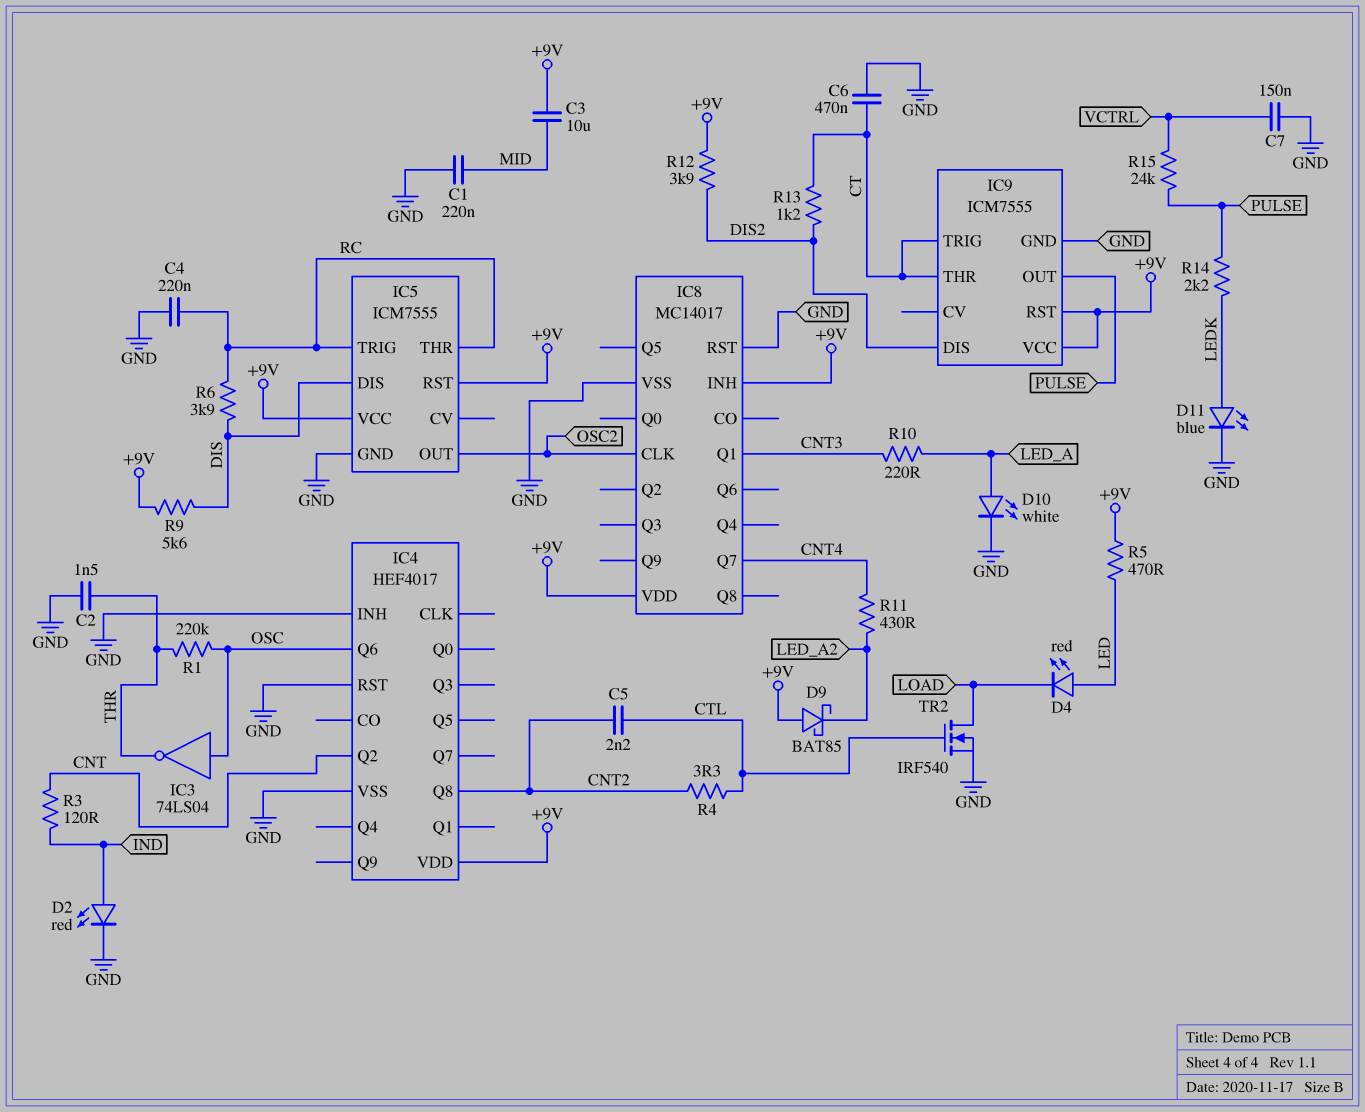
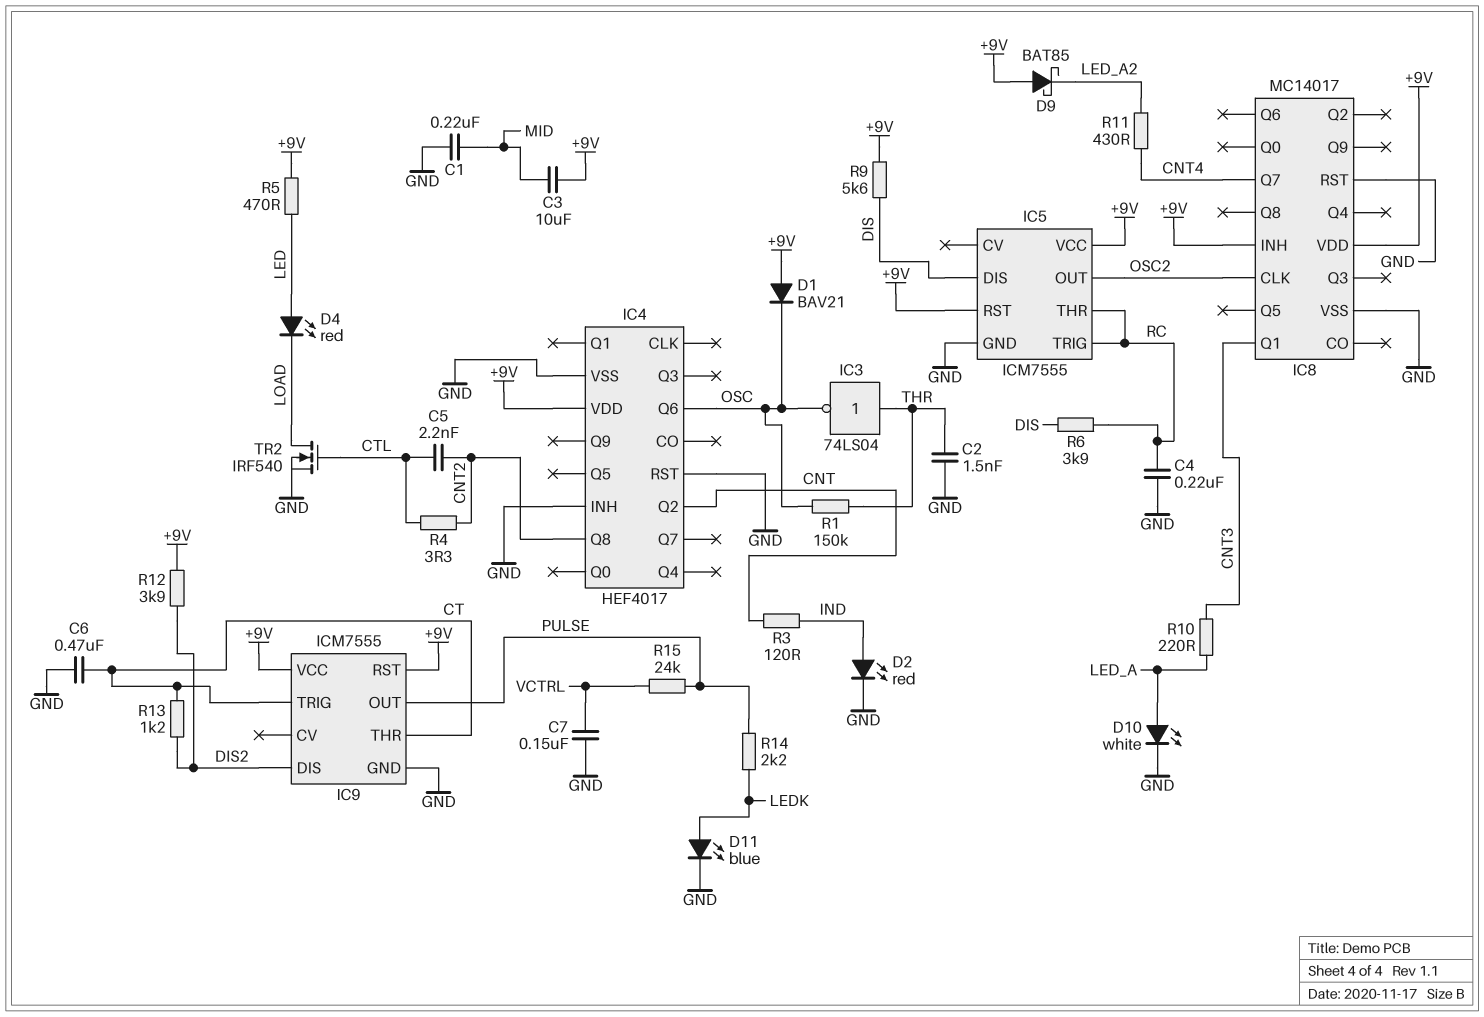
D1: none -> diode BAV21 (A +9V, K OSC)
IC3: NOT 74LS04 (in OSC, out THR) -> NOT 74LS04 (in THR, out OSC)
R1: 220k (OSC, THR) -> 150k (OSC, THR)

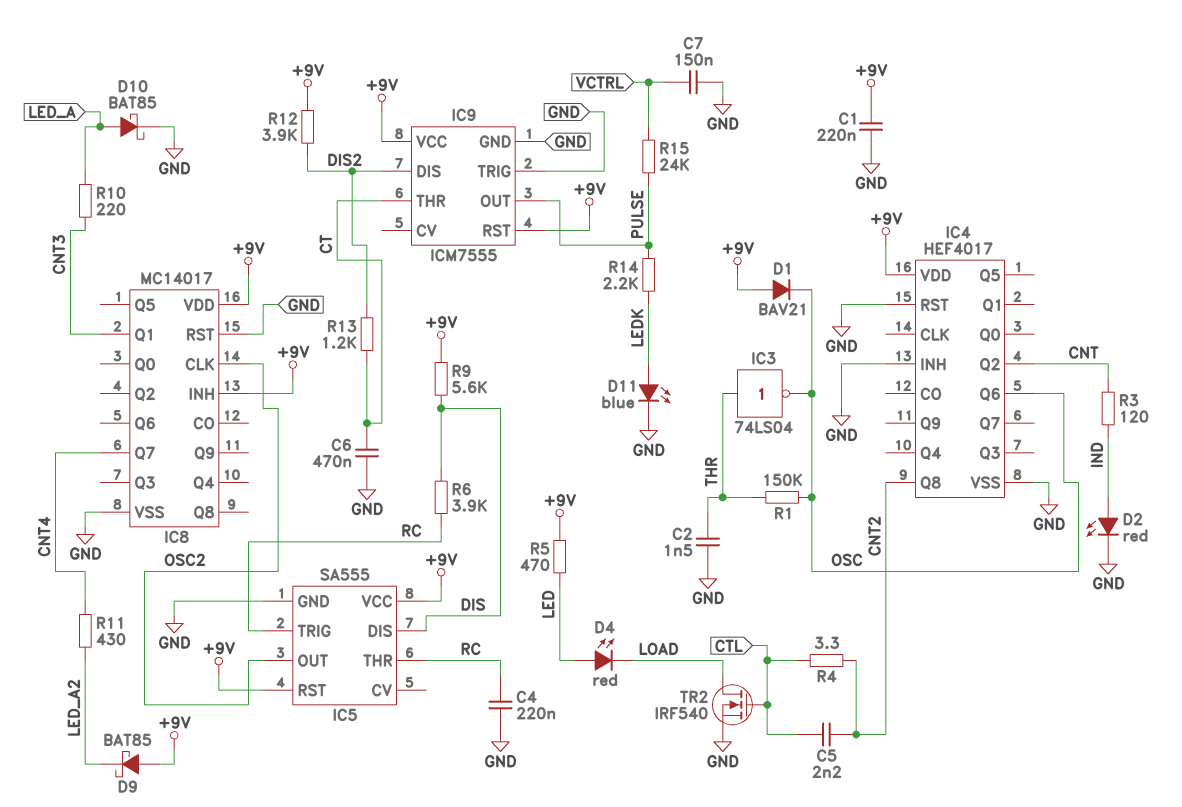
C1: 220nF (GND, MID) -> 220nF (+9V, GND)
C3: 10uF (+9V, MID) -> none
D10: LED white (A LED_A, K GND) -> schottky BAT85 (A LED_A, K GND)
IC5: ICM7555 -> SA555
IC9 pin TRIG: CT -> GND

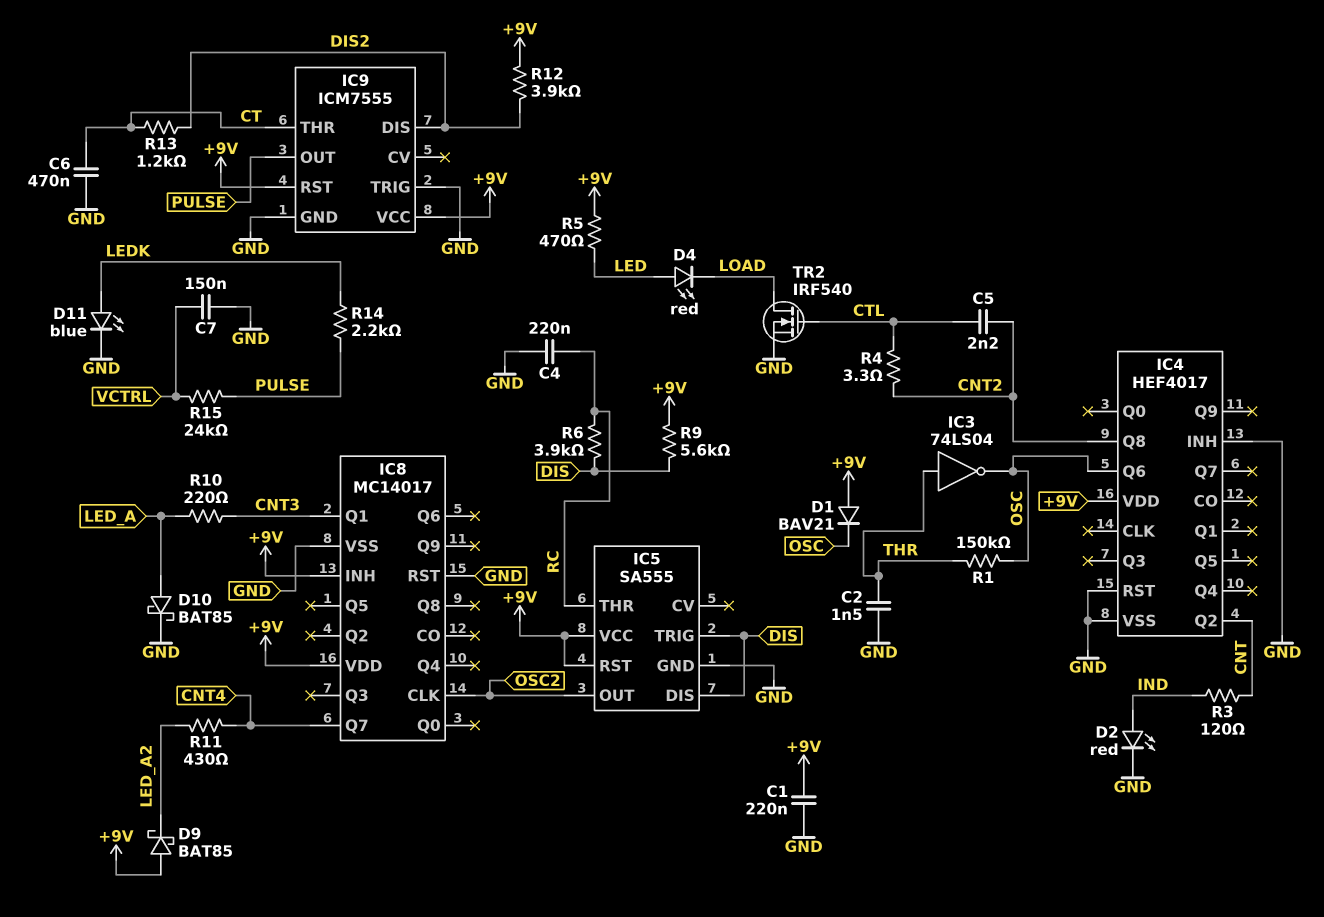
IC5 pin TRIG: RC -> DIS

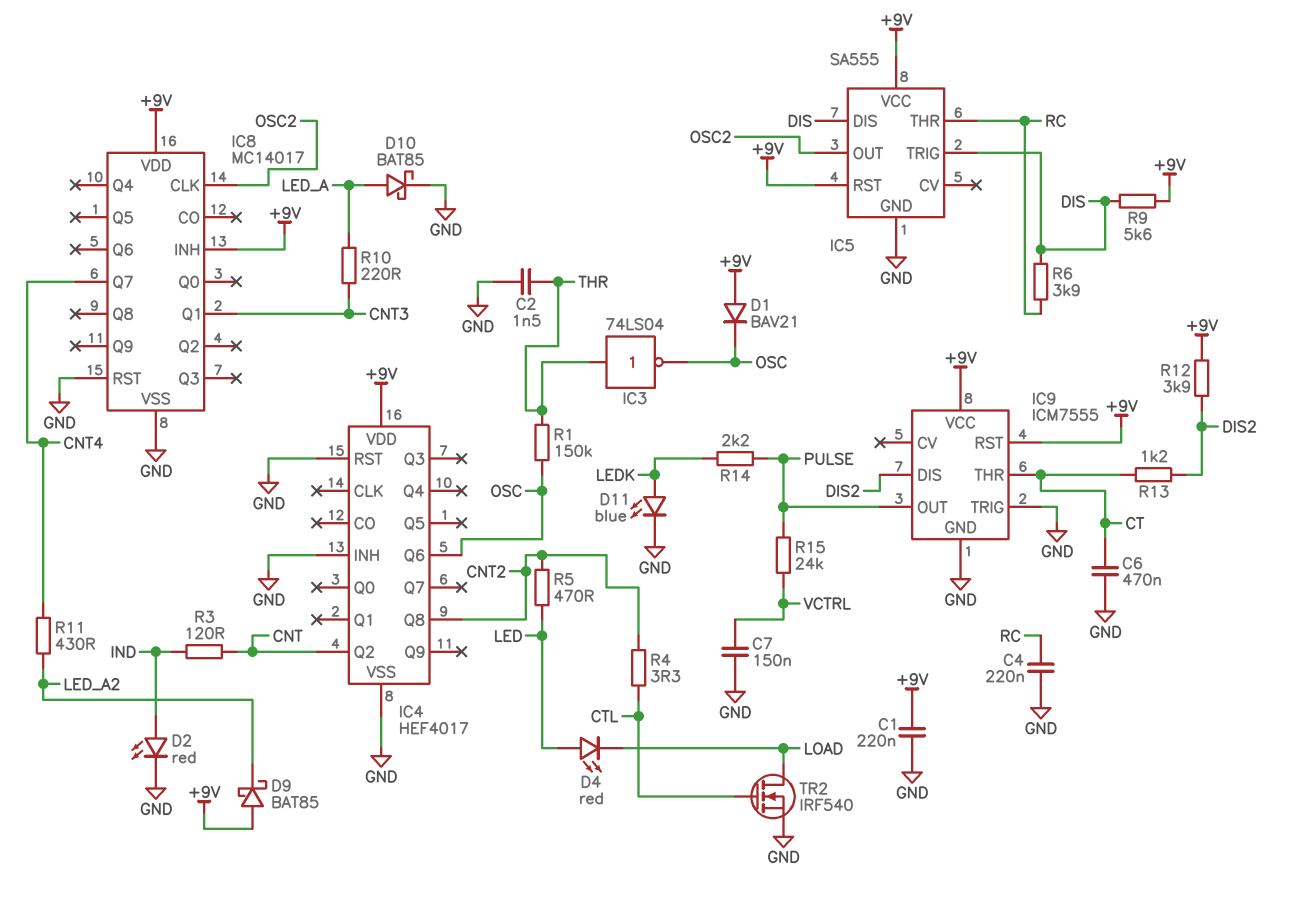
C5: 2.2nF (CNT2, CTL) -> none
R5: 470 (+9V, LED) -> 470 (CNT2, LED)

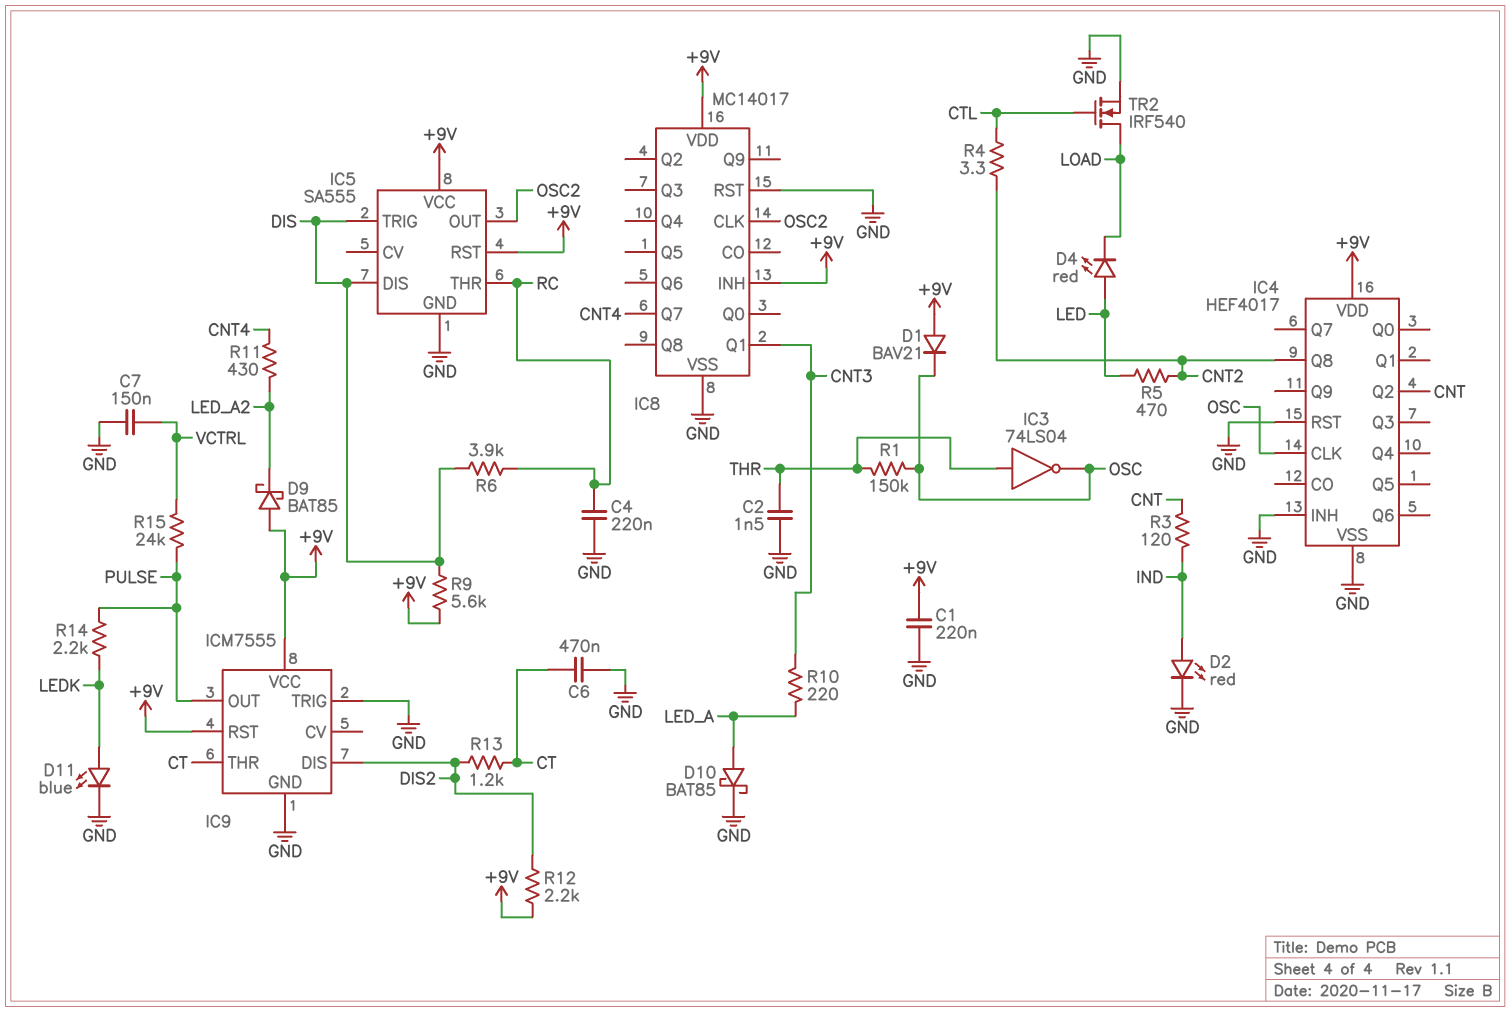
IC4 pin CLK: none -> OSC
IC4 pin Q6: OSC -> none
R12: 3.9k (+9V, DIS2) -> 2.2k (+9V, DIS2)

